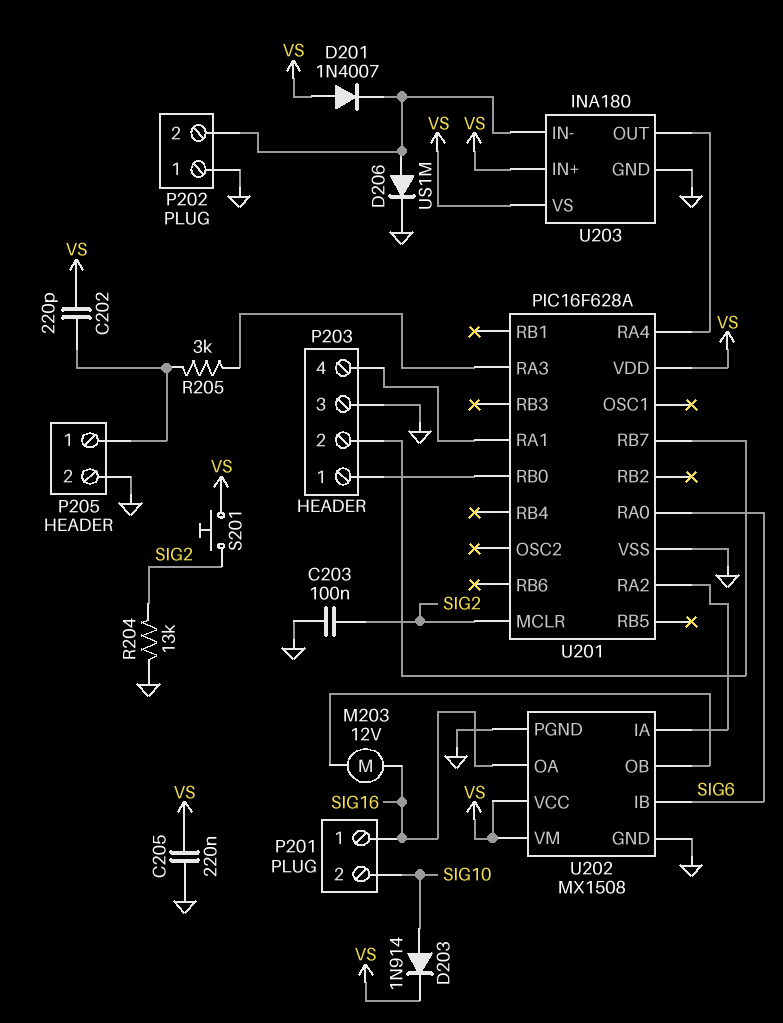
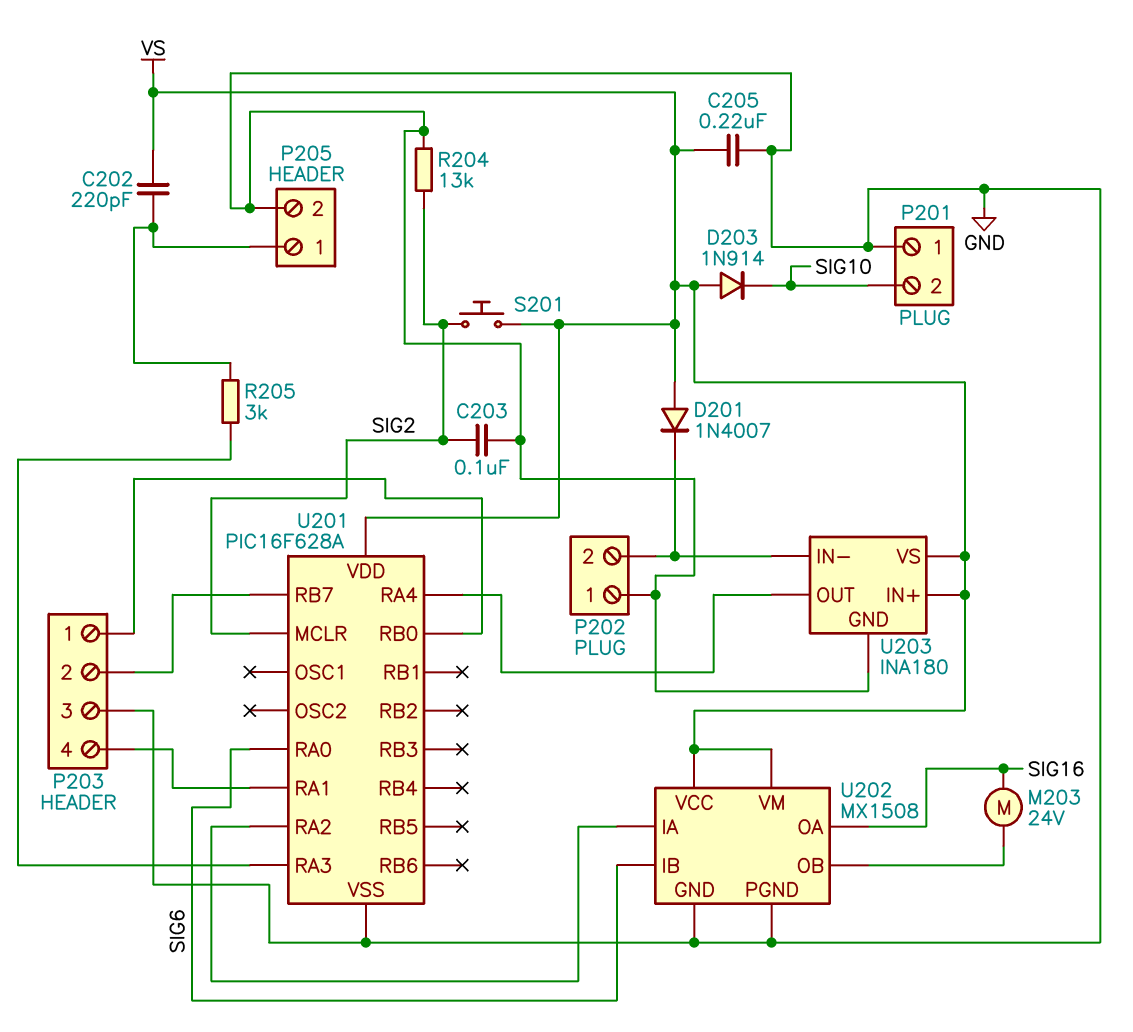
D203: diode 1N914 (A SIG10, K VS) -> diode 1N914 (A VS, K SIG10)
D206: diode US1M (A P202/2, K GND) -> none
M203: motor 12V (SIG16, U202/OB) -> motor 24V (SIG16, U202/OB)
P201 pin 1: SIG16 -> GND

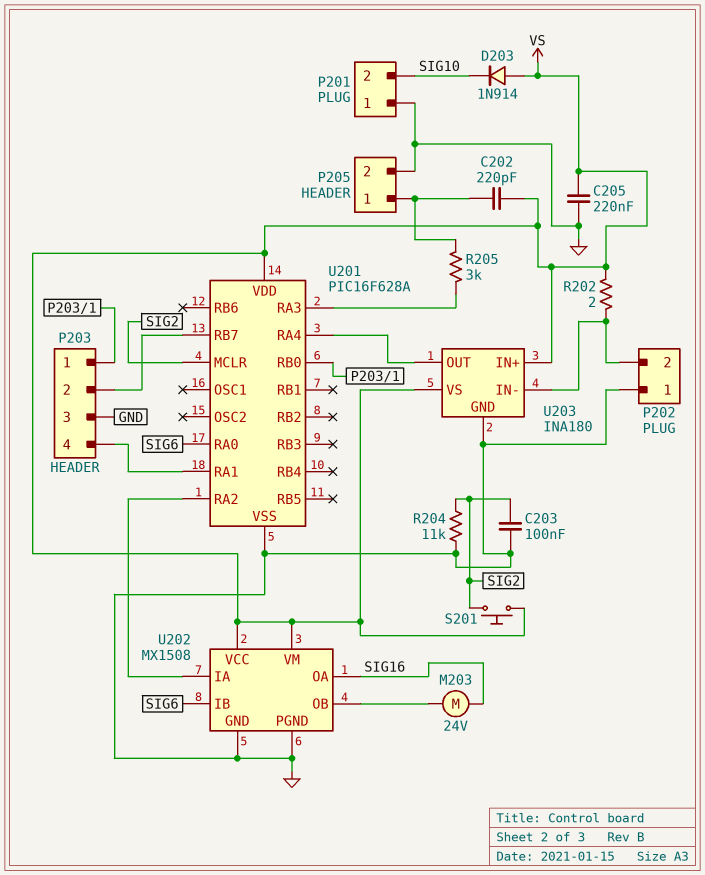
D201: diode 1N4007 (A VS, K P202/2) -> none
R202: none -> 2 (P202/2, VS)
R204: 13k (GND, SIG2) -> 11k (GND, SIG2)

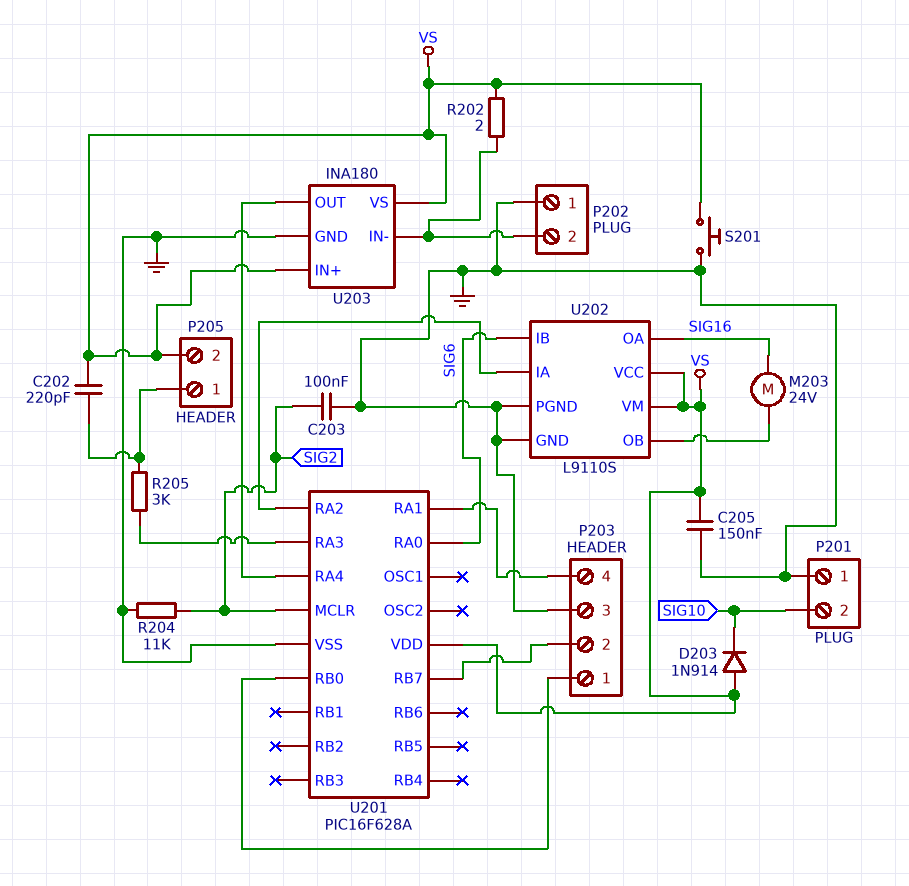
C205: 220nF (GND, VS) -> 150nF (GND, VS)
P205 pin 2: GND -> VS
S201: button (SIG2, VS) -> button (GND, VS)
U202: MX1508 -> L9110S

